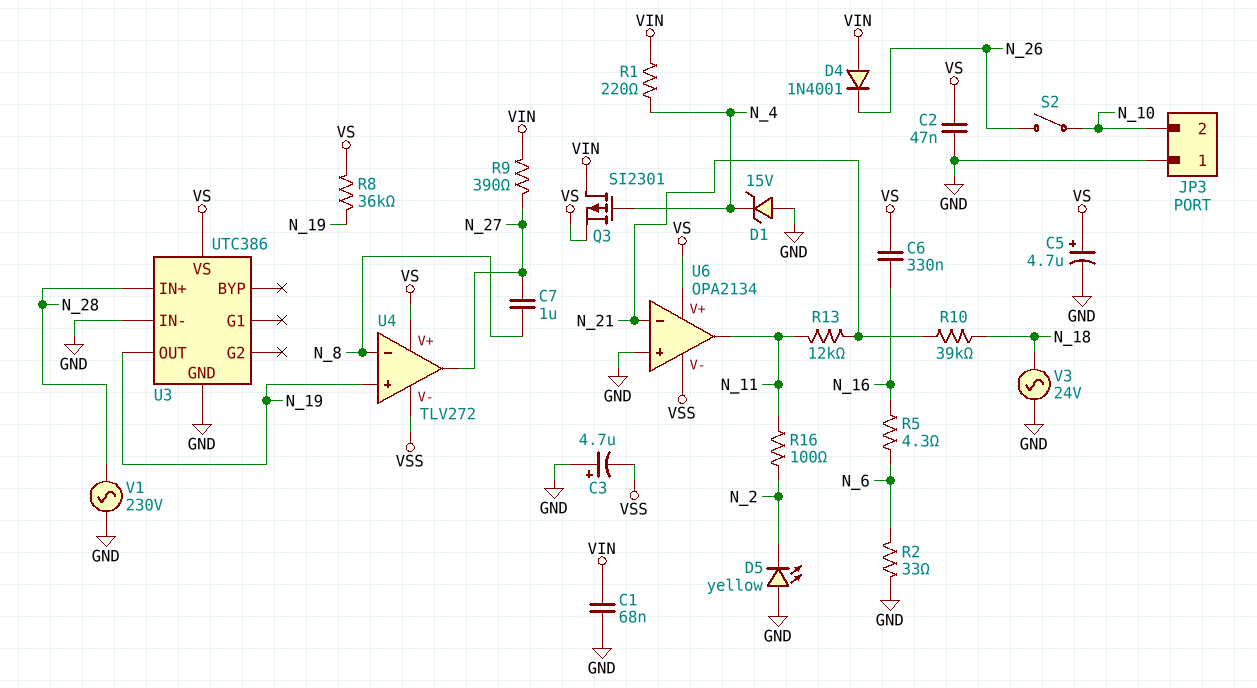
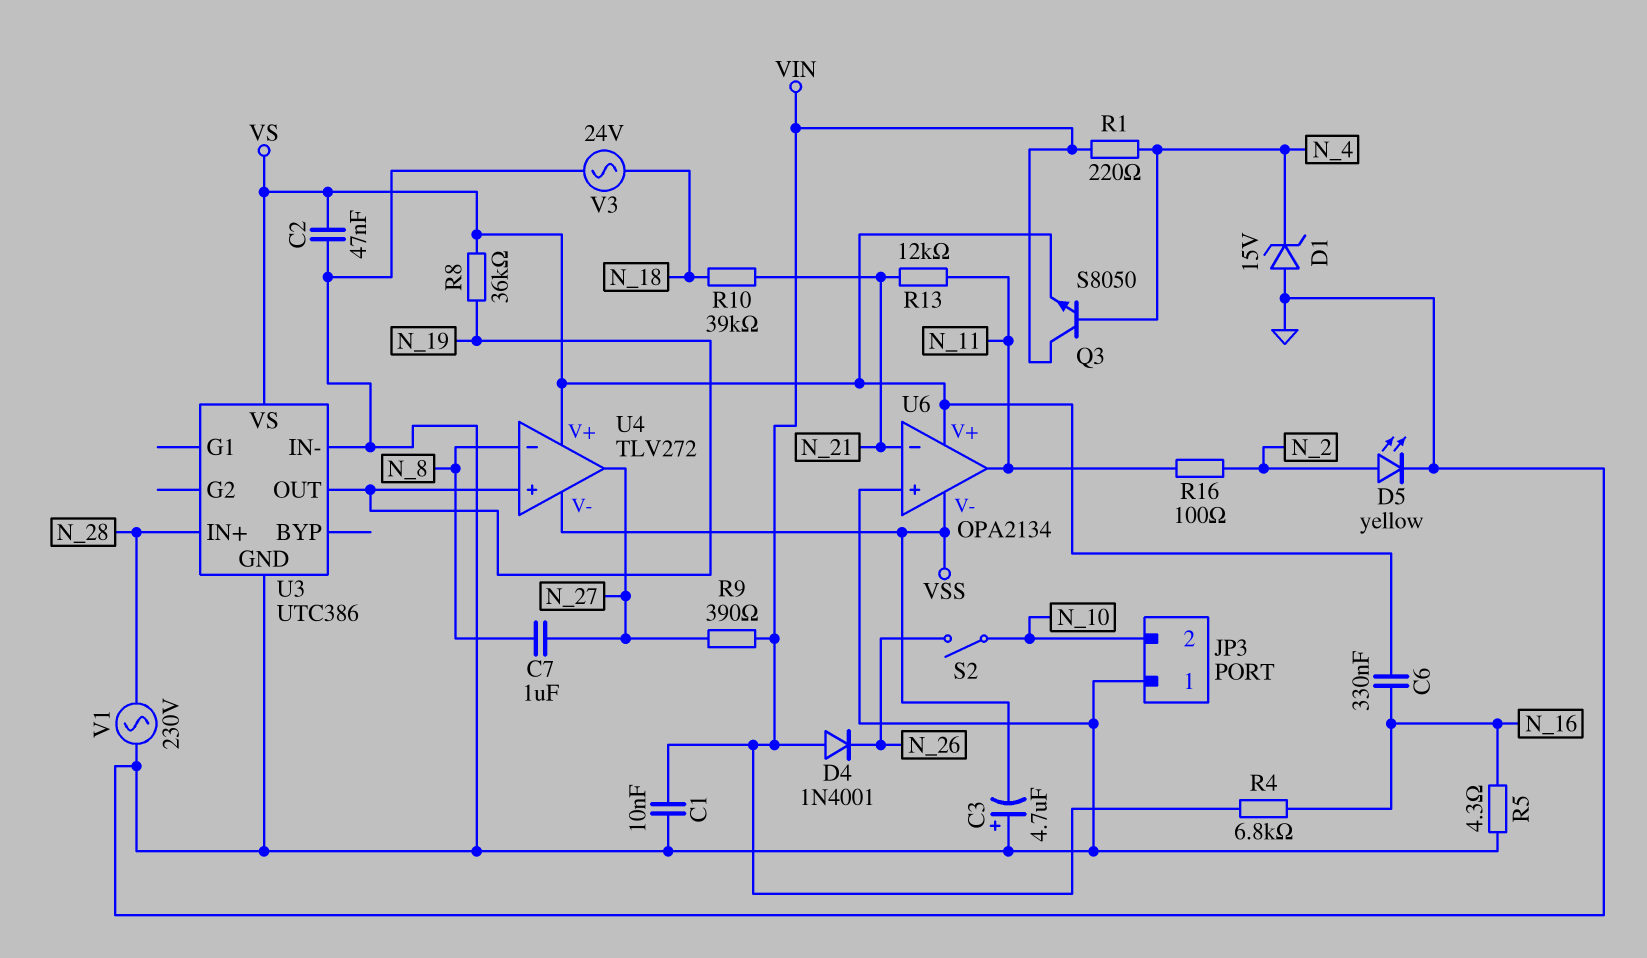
C1: 68nF (GND, VIN) -> 10nF (GND, VIN)
C5: 4.7uF (plus VS, minus GND) -> none
D5: LED yellow (A GND, K N_2) -> LED yellow (A N_2, K GND)
Q3: PMOS SI2301 (G N_4, D VIN, S VS) -> NPN S8050 (B N_4, C VIN, E VS)
R2: 33 (GND, N_6) -> none
R4: none -> 6.8k (N_16, VIN)
R5: 4.3 (N_6, N_16) -> 4.3 (GND, N_16)

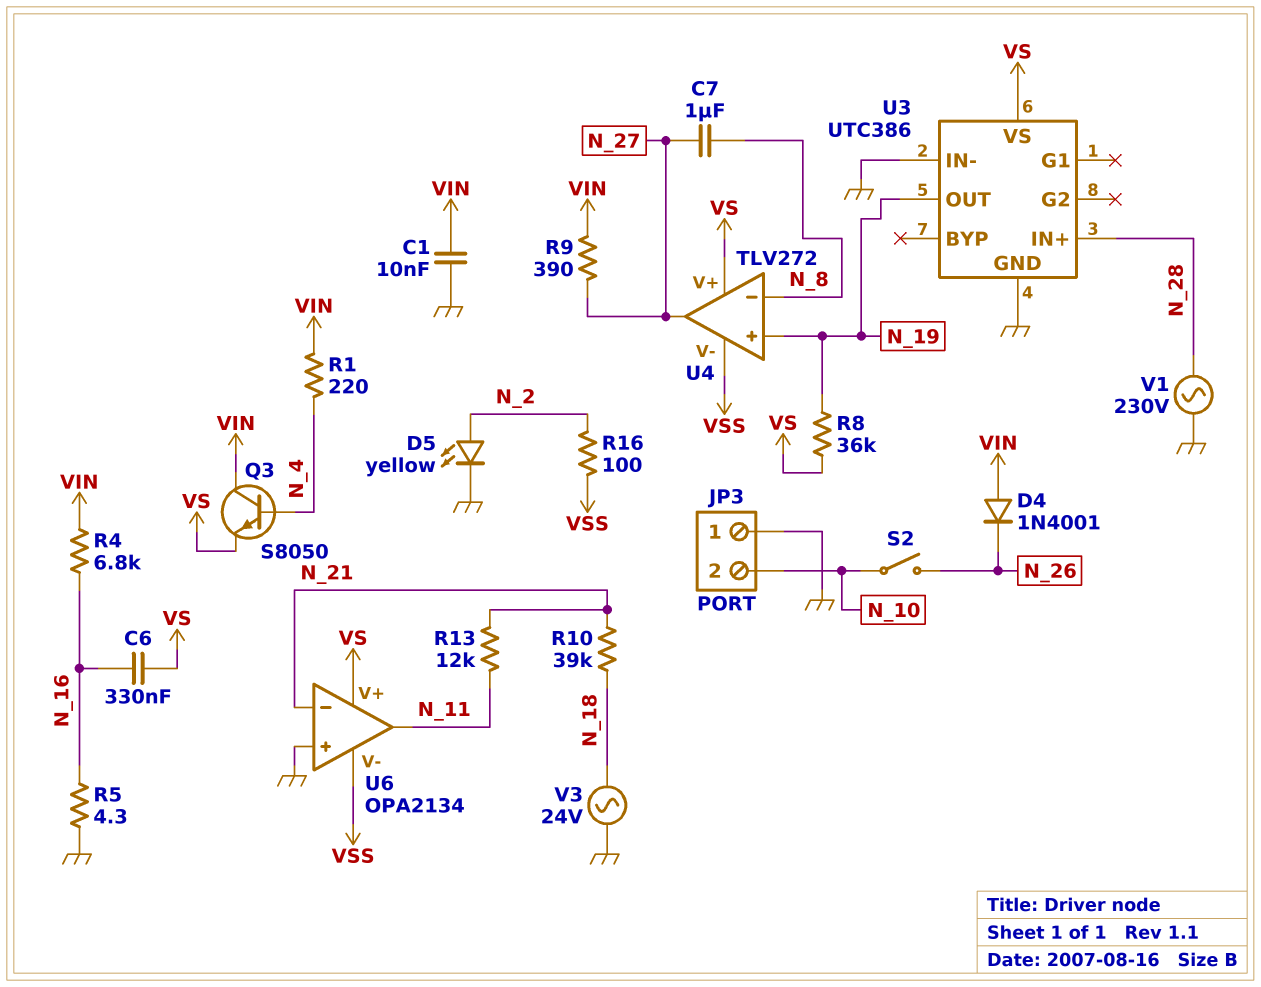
C2: 47nF (GND, VS) -> none
C3: 4.7uF (plus GND, minus VSS) -> none
D1: zener 15V (A GND, K N_4) -> none
R16: 100 (N_2, N_11) -> 100 (N_2, VSS)

